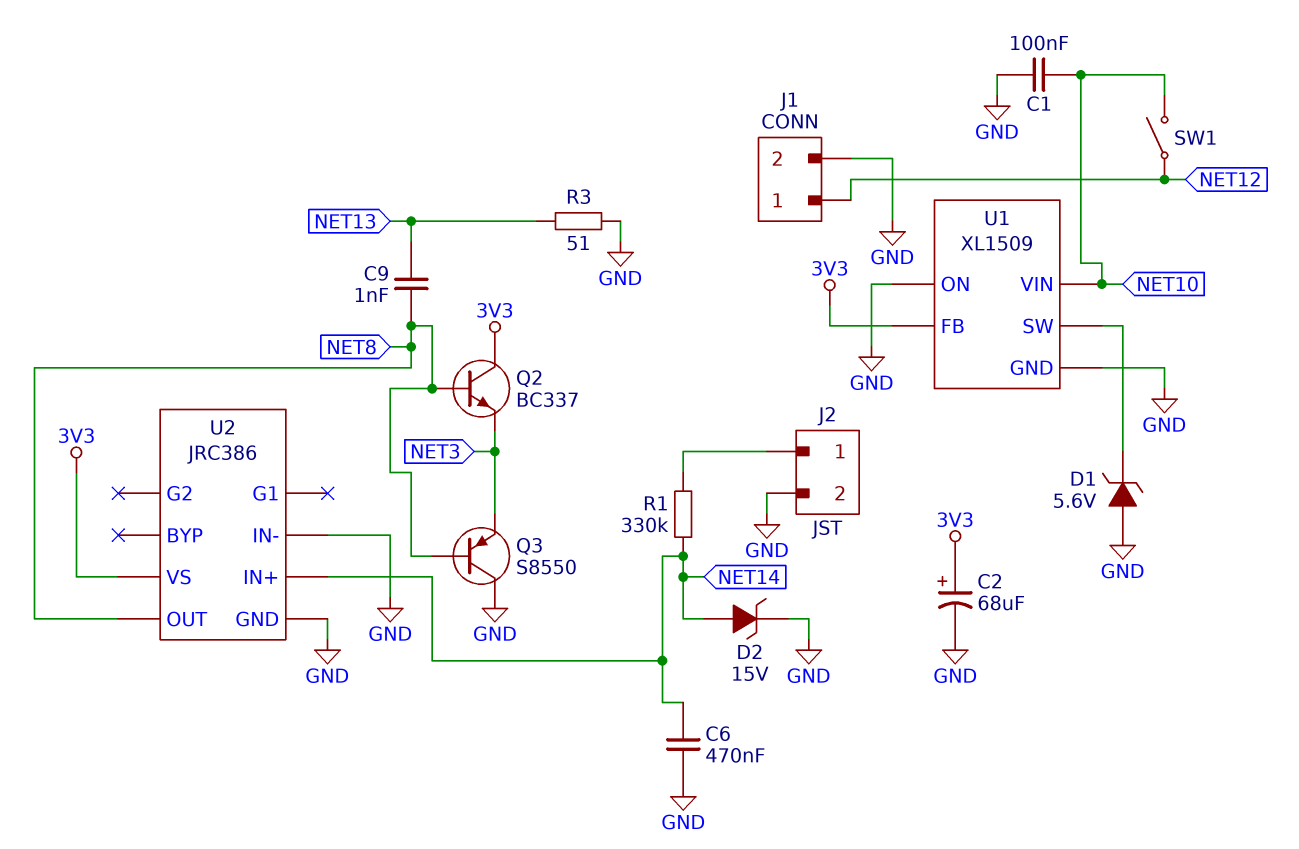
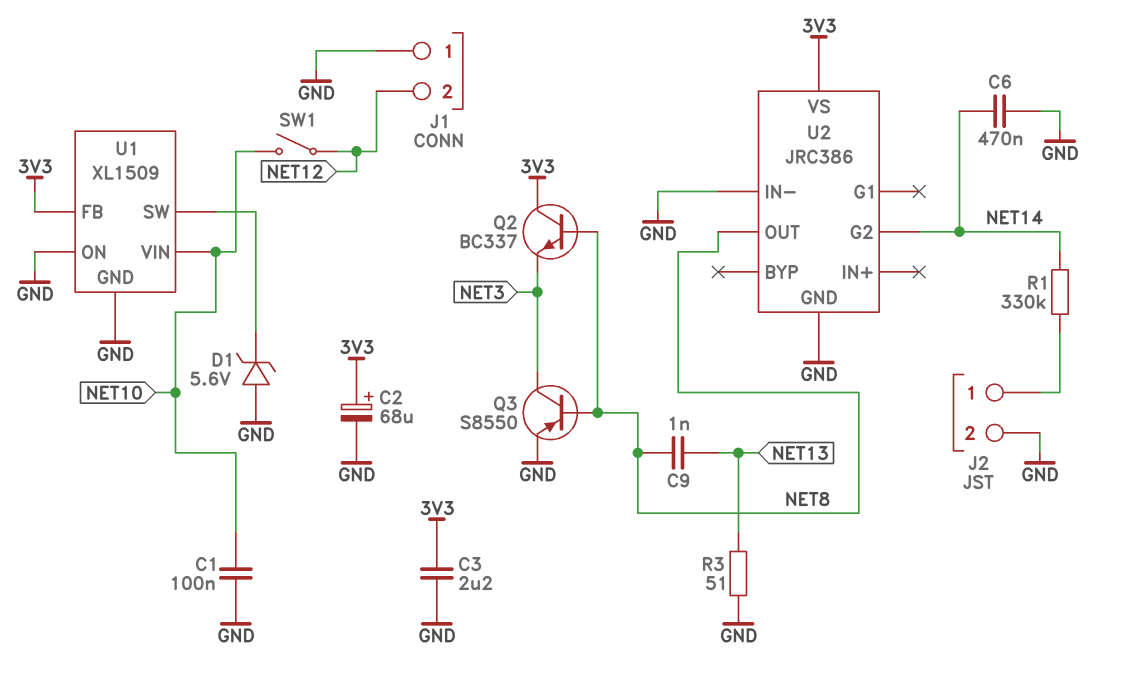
C3: none -> 2.2uF (3V3, GND)
D2: zener 15V (A NET14, K GND) -> none
J1 pin 1: NET12 -> GND
J1 pin 2: GND -> NET12
Q3: PNP S8550 (B NET8, C GND, E NET3) -> PNP S8550 (B NET8, C NET3, E GND)
U2 pin G2: none -> NET14
U2 pin IN+: NET14 -> none

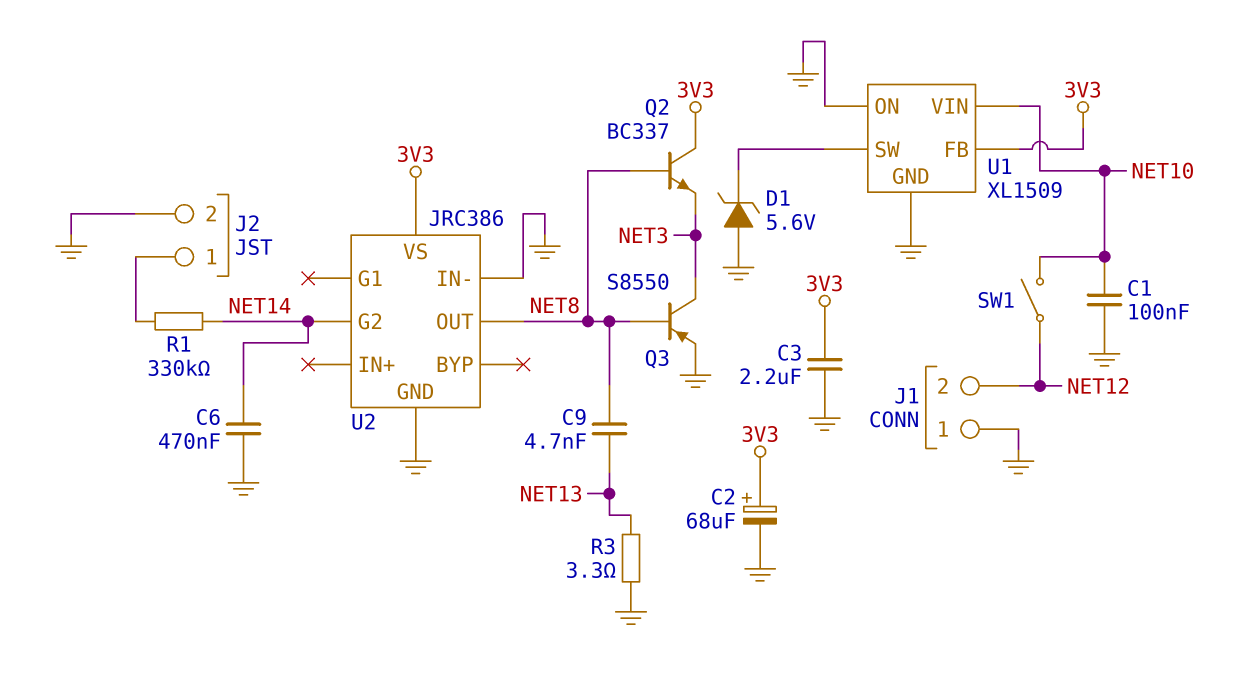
C9: 1nF (NET8, NET13) -> 4.7nF (NET8, NET13)
R3: 51 (GND, NET13) -> 3.3 (GND, NET13)

